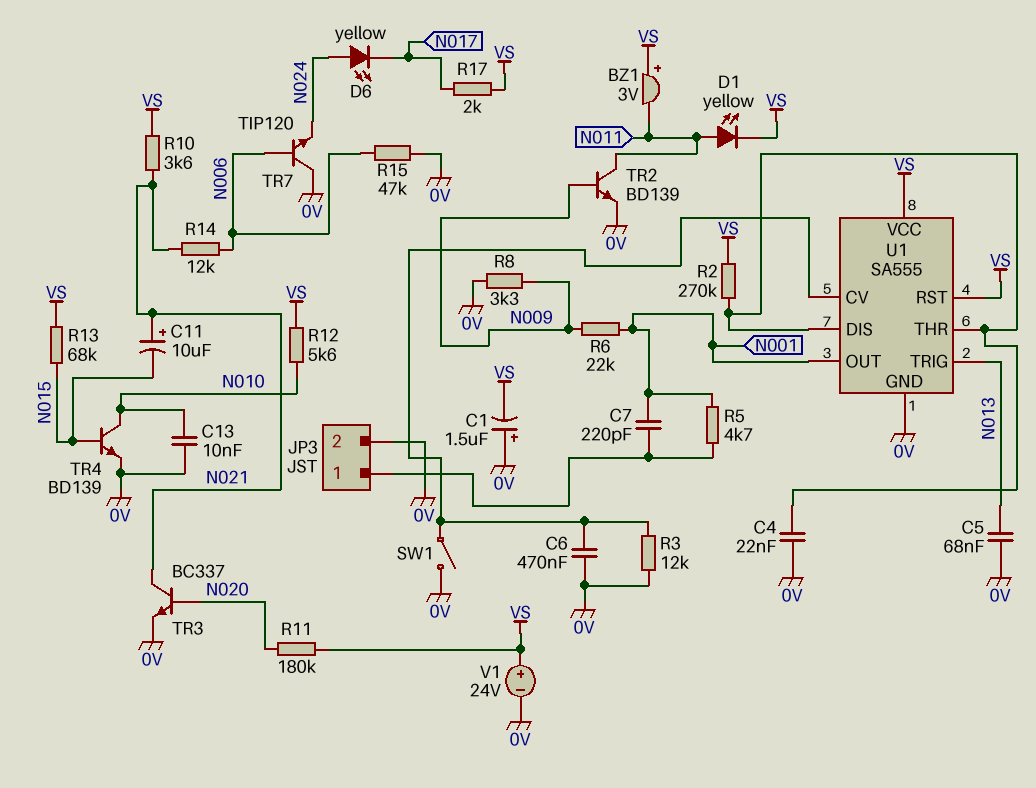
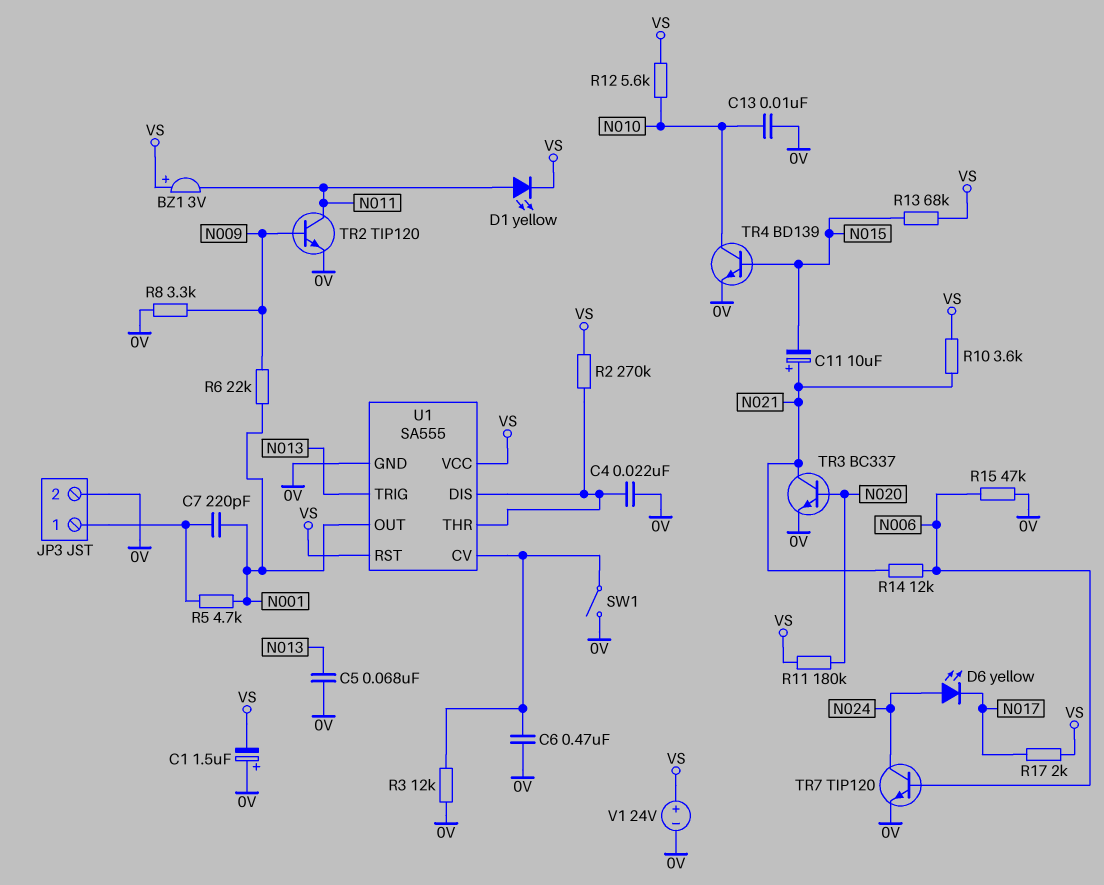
TR2: NPN BD139 (B N009, C N011, E 0V) -> NPN TIP120 (B N009, C N011, E 0V)
TR7: NPN TIP120 (B N006, C 0V, E N024) -> NPN TIP120 (B N006, C N024, E 0V)

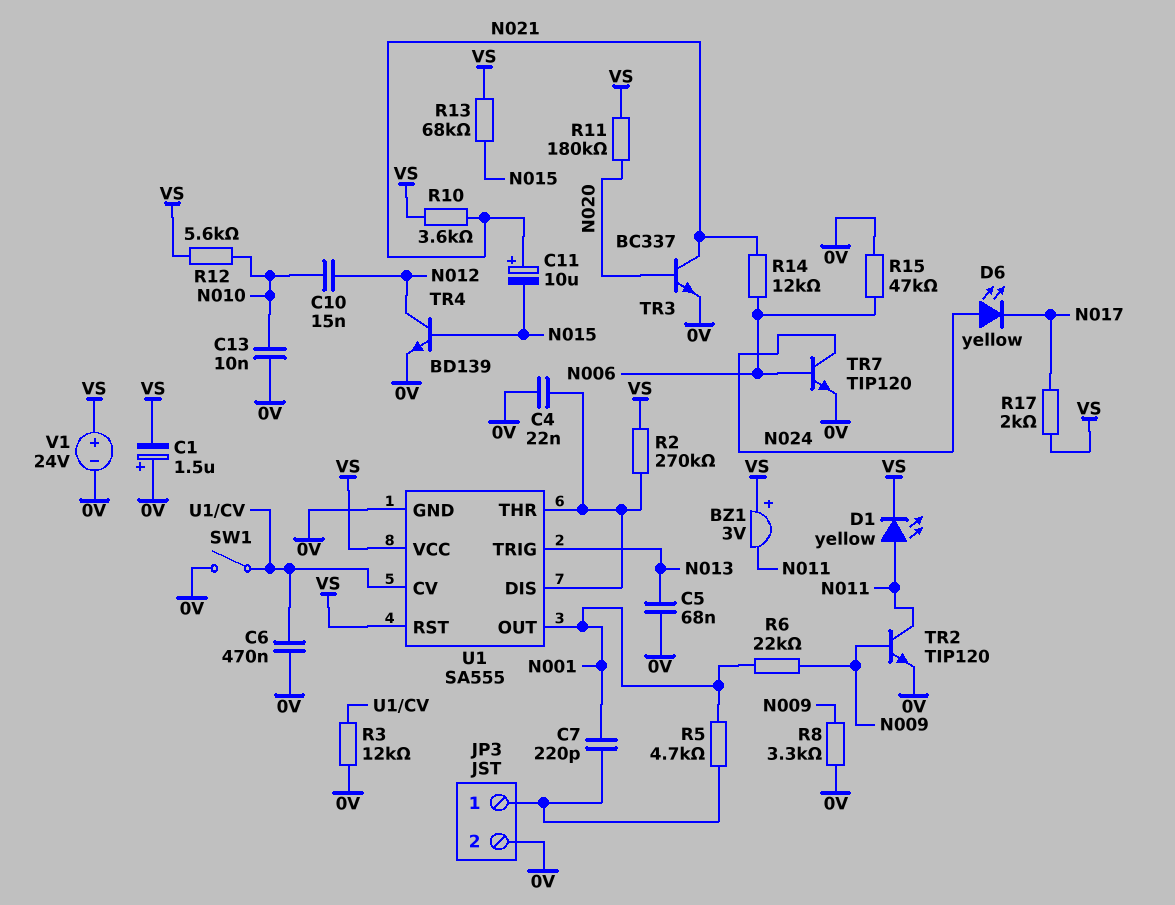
C10: none -> 15nF (N010, N012)
TR4: NPN BD139 (B N015, C N010, E 0V) -> NPN BD139 (B N015, C N012, E 0V)

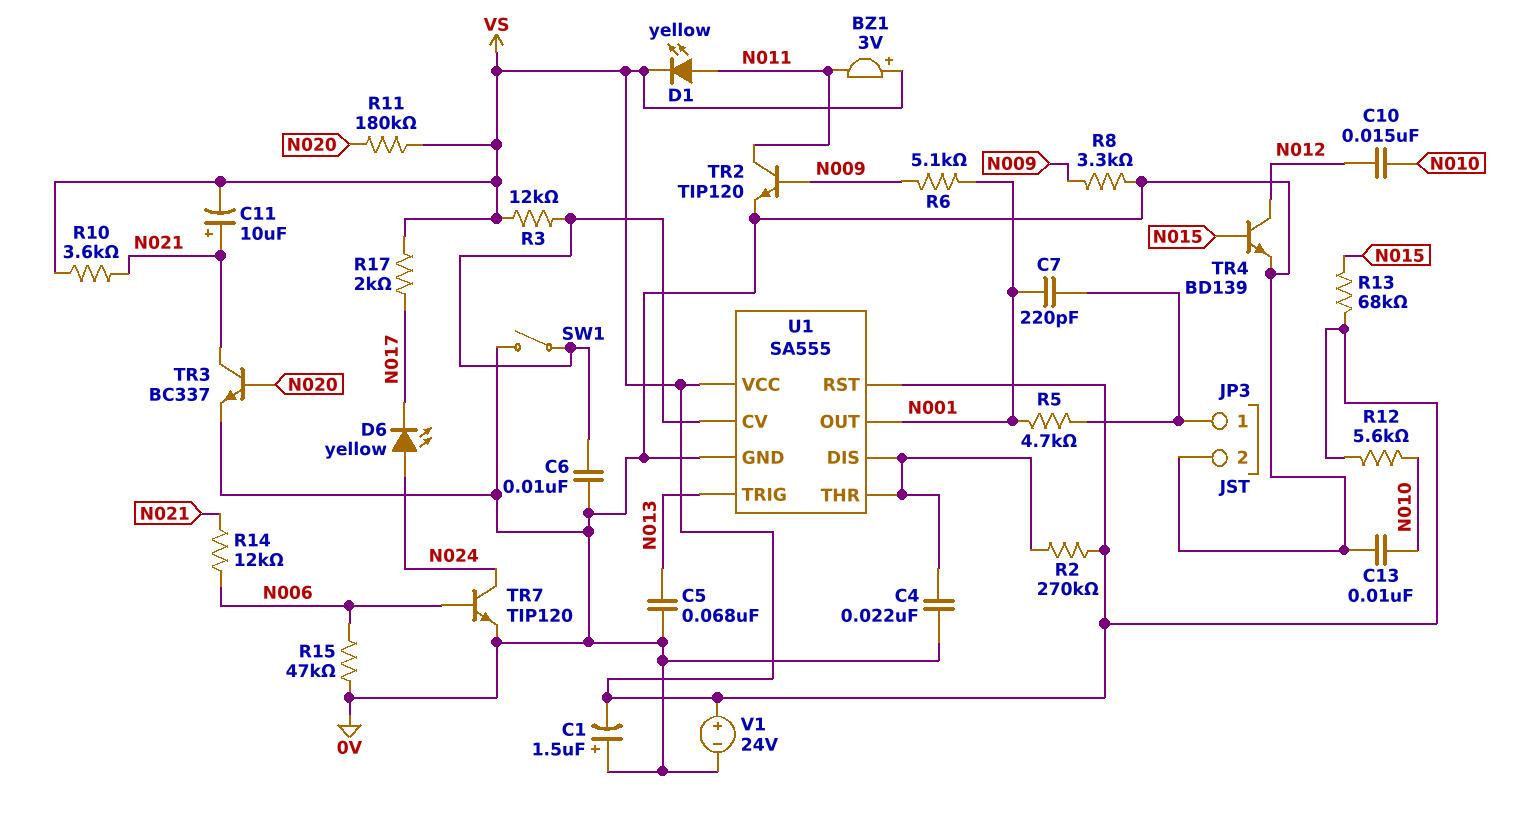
C6: 470nF (0V, U1/CV) -> 10nF (0V, U1/CV)
C11: 10uF (plus N021, minus N015) -> 10uF (plus N021, minus VS)
R3: 12k (0V, U1/CV) -> 12k (U1/CV, VS)
R6: 22k (N001, N009) -> 5.1k (N001, N009)

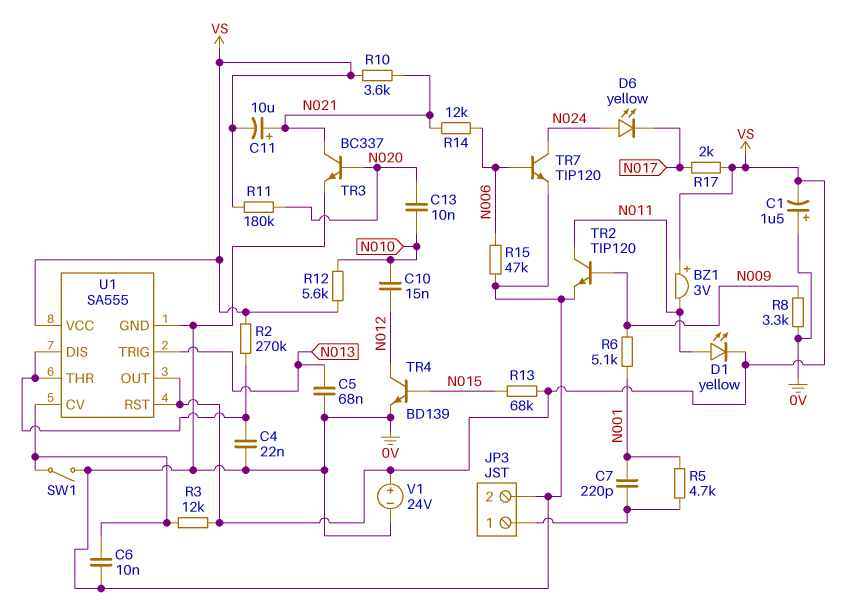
C13: 10nF (0V, N010) -> 10nF (N010, N020)
U1 pin OUT: N001 -> VS

